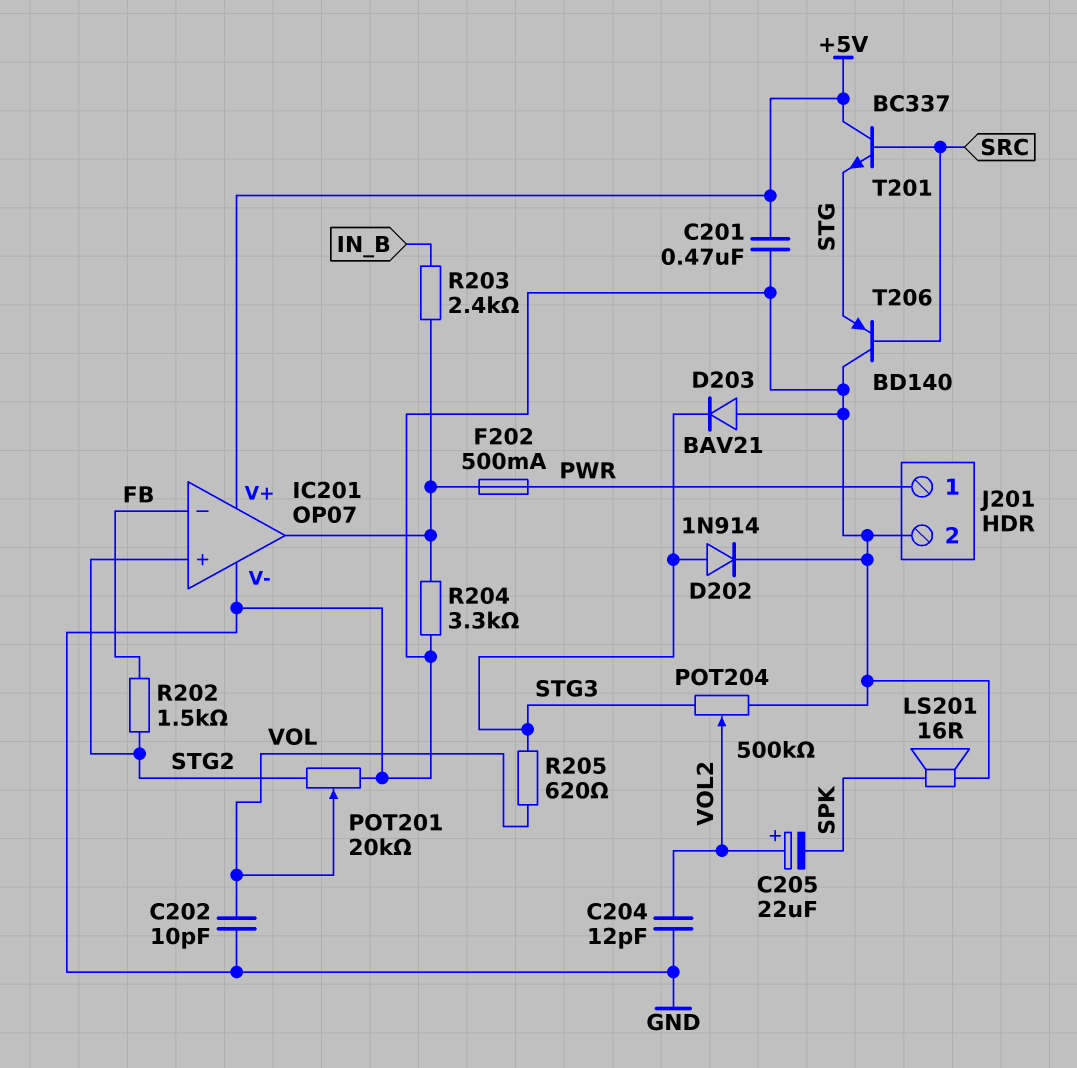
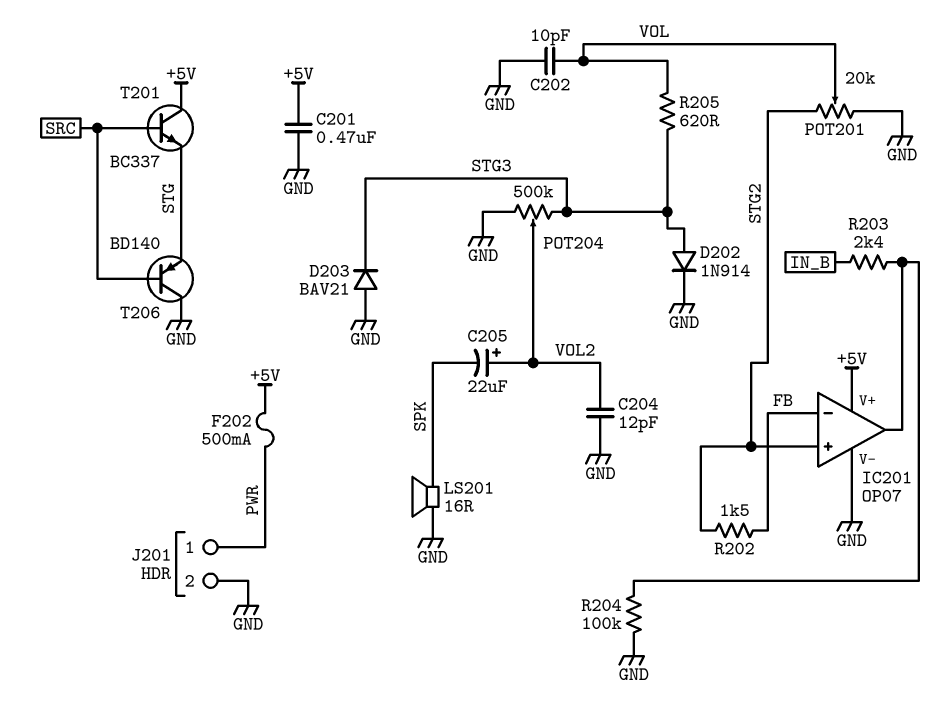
F202: 500mA (IC201/out, PWR) -> 500mA (+5V, PWR)
R204: 3.3k (GND, IC201/out) -> 100k (GND, IC201/out)

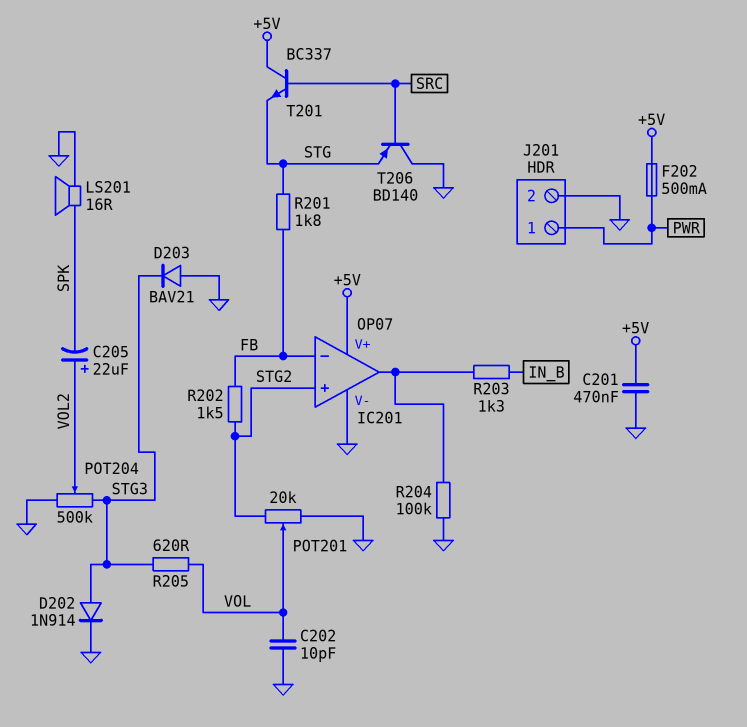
C204: 12pF (GND, VOL2) -> none
R201: none -> 1.8k (FB, STG)
R203: 2.4k (IC201/out, IN_B) -> 1.3k (IC201/out, IN_B)

